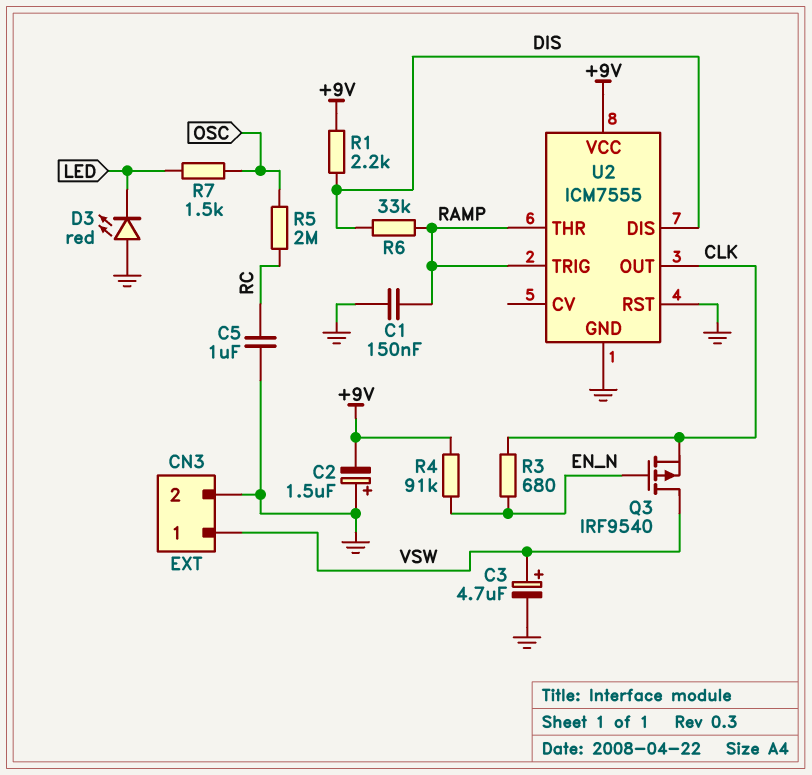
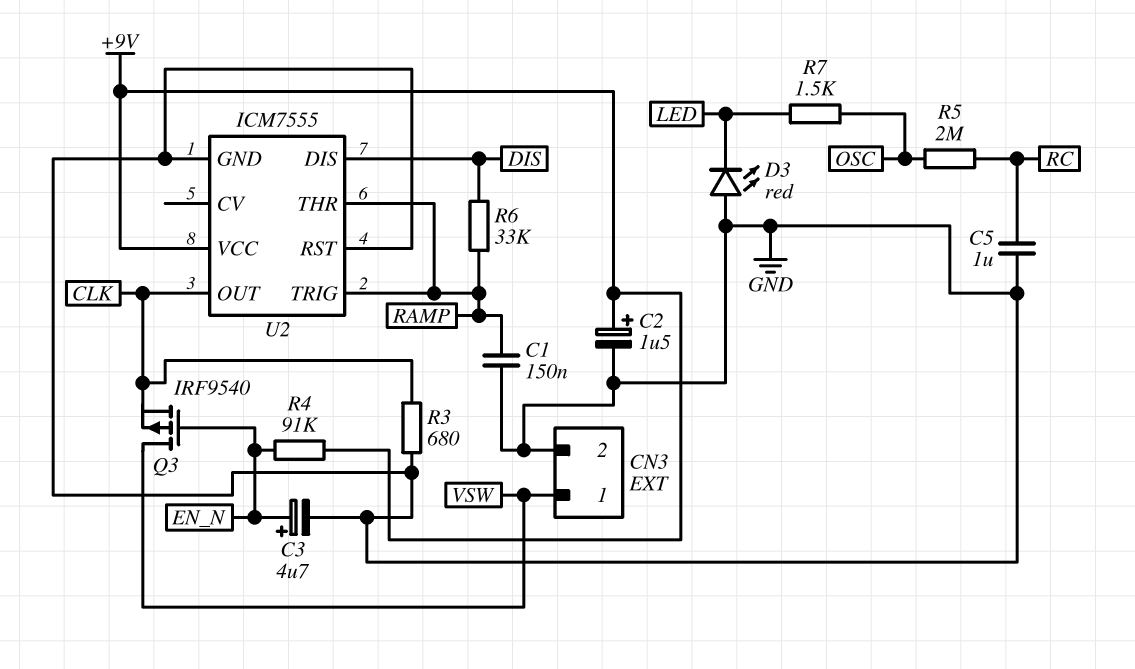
C2: 1.5uF (plus GND, minus +9V) -> 1.5uF (plus +9V, minus GND)
C3: 4.7uF (plus VSW, minus GND) -> 4.7uF (plus EN_N, minus GND)
R1: 2.2k (+9V, DIS) -> none
R3: 680 (CLK, EN_N) -> 680 (CLK, GND)

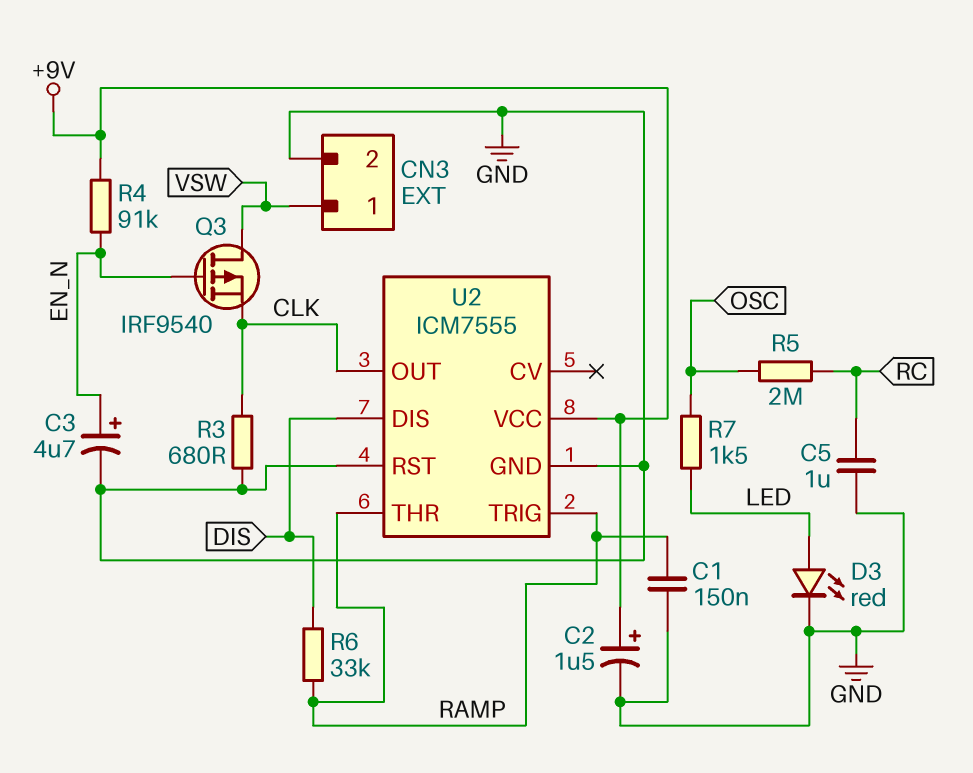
D3: LED red (A GND, K LED) -> LED red (A LED, K GND)

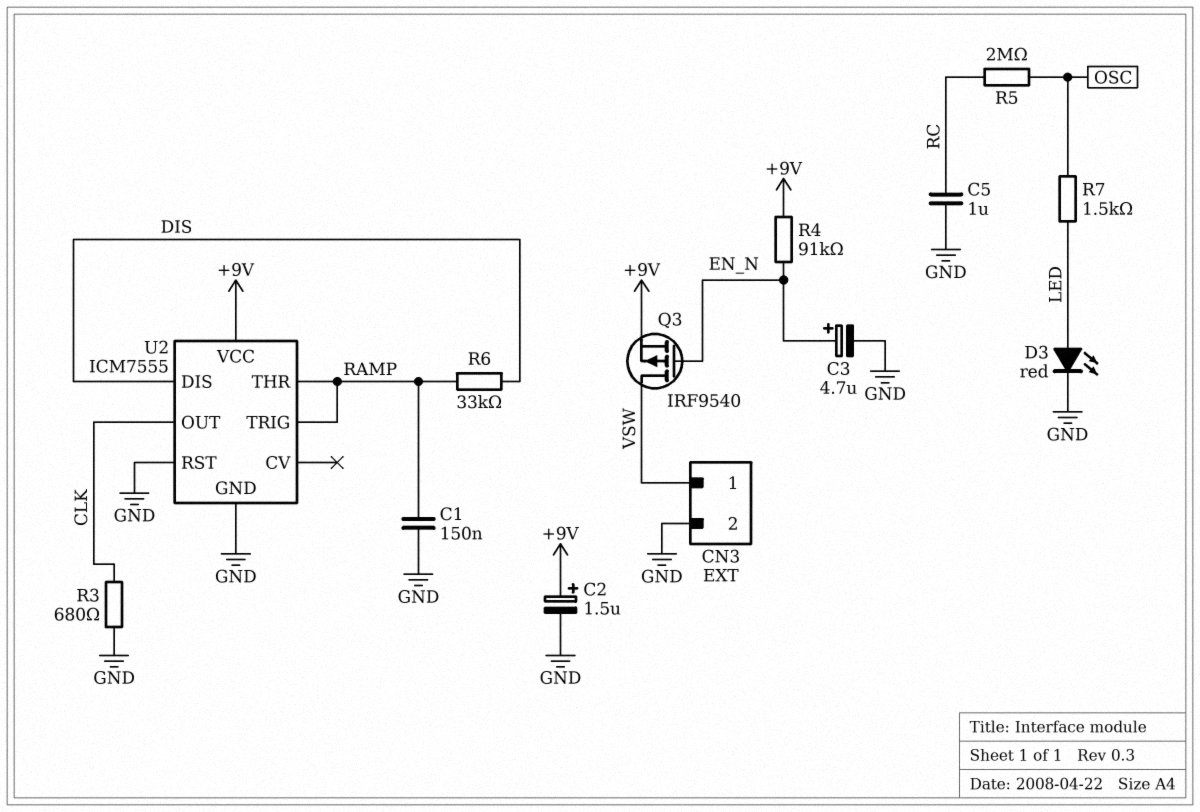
Q3: PMOS IRF9540 (G EN_N, D VSW, S CLK) -> PMOS IRF9540 (G EN_N, D VSW, S +9V)

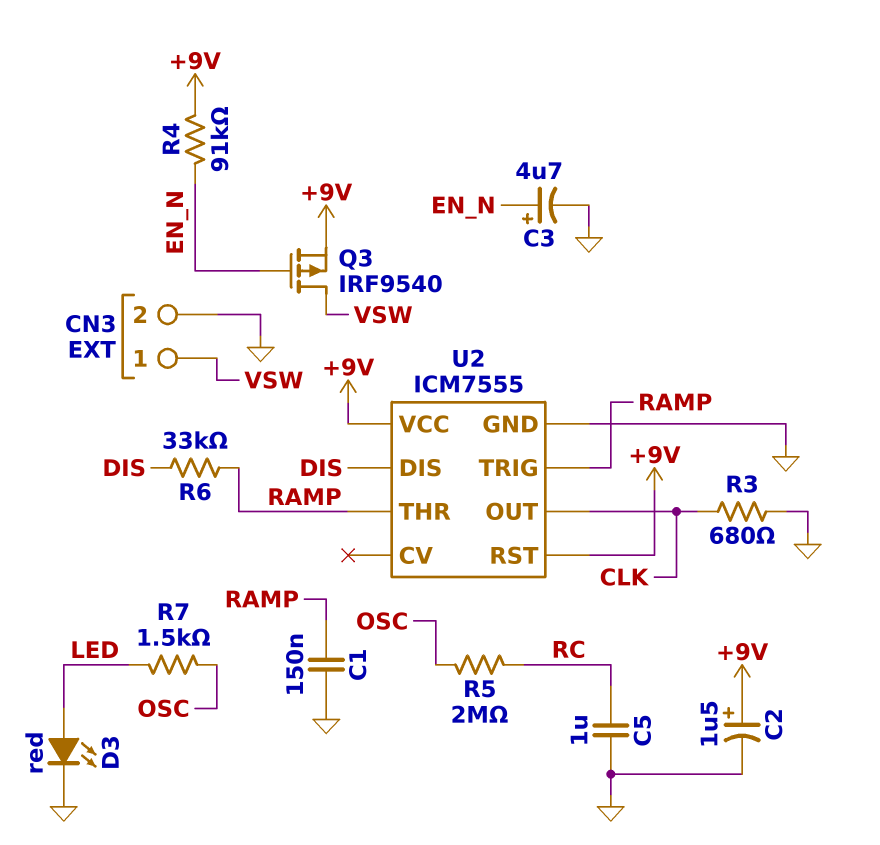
U2 pin RST: GND -> +9V

